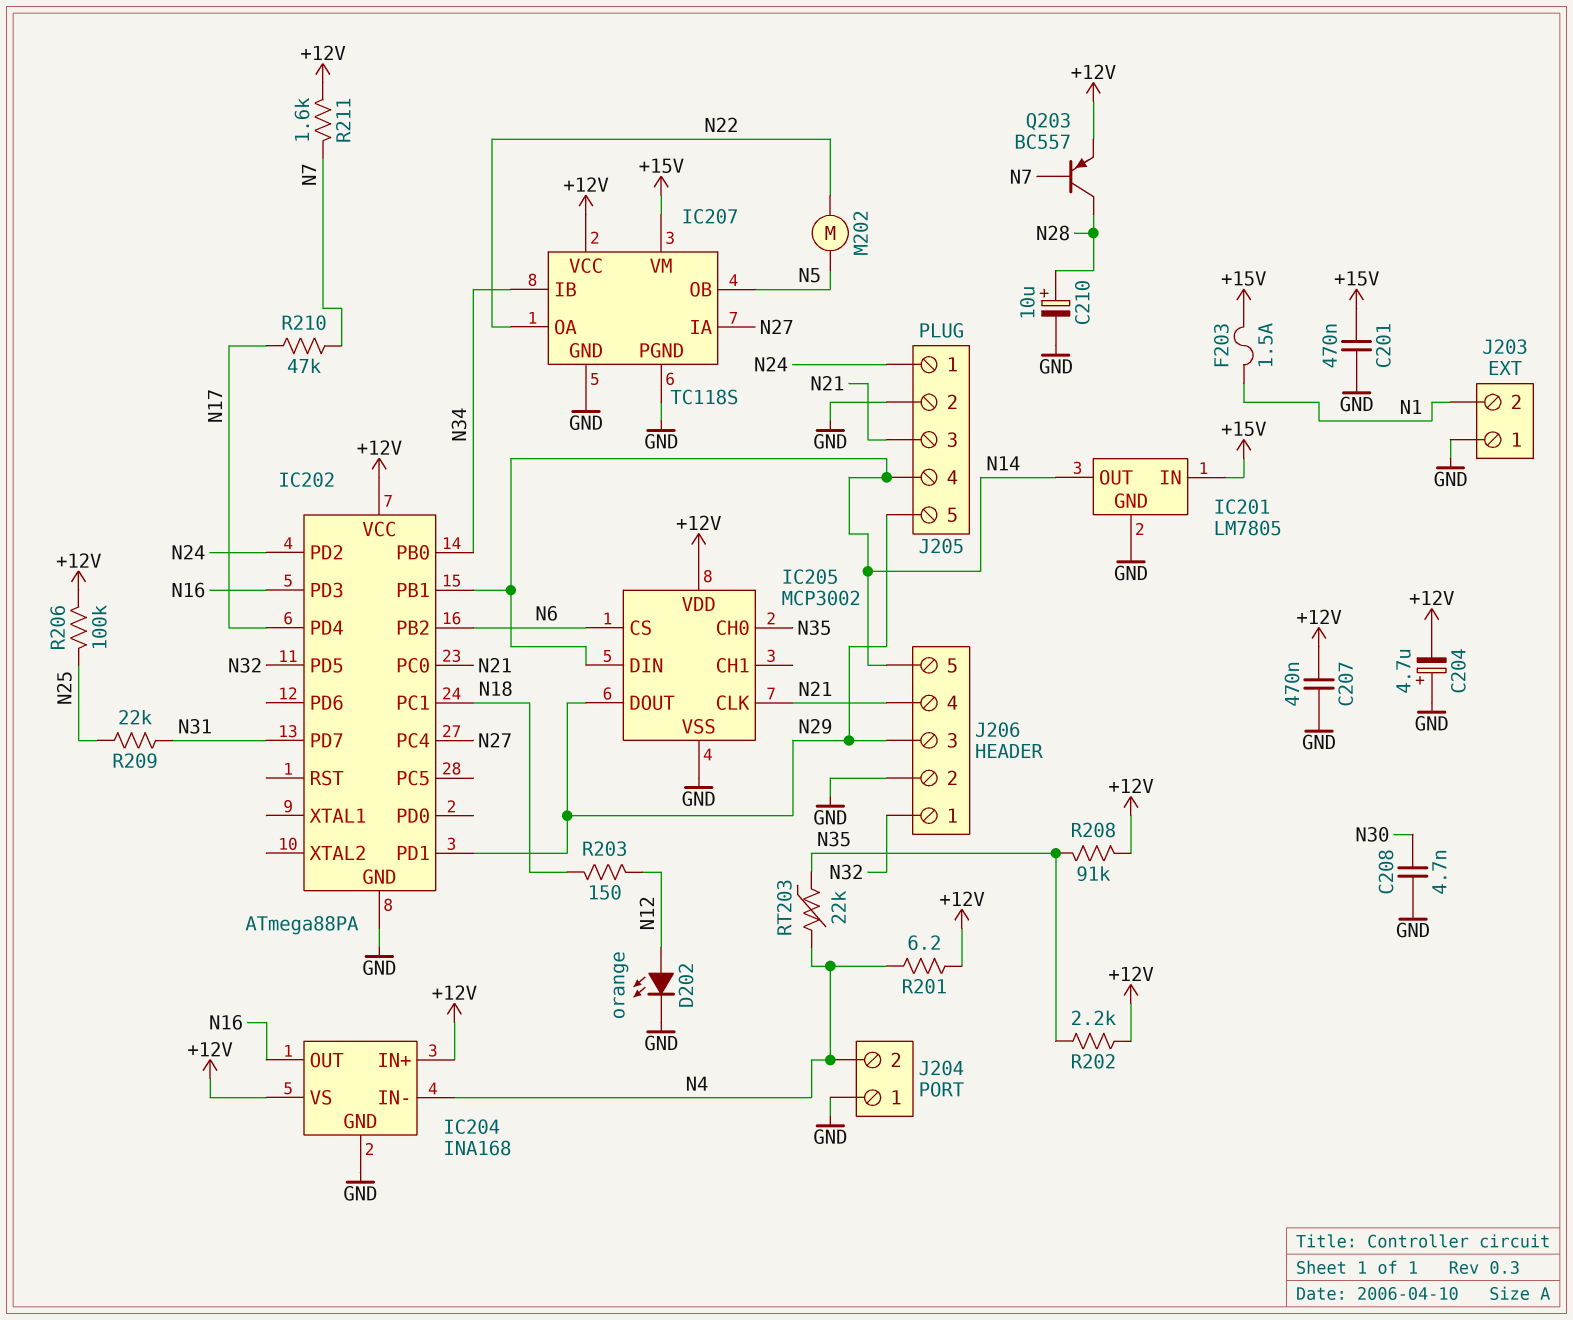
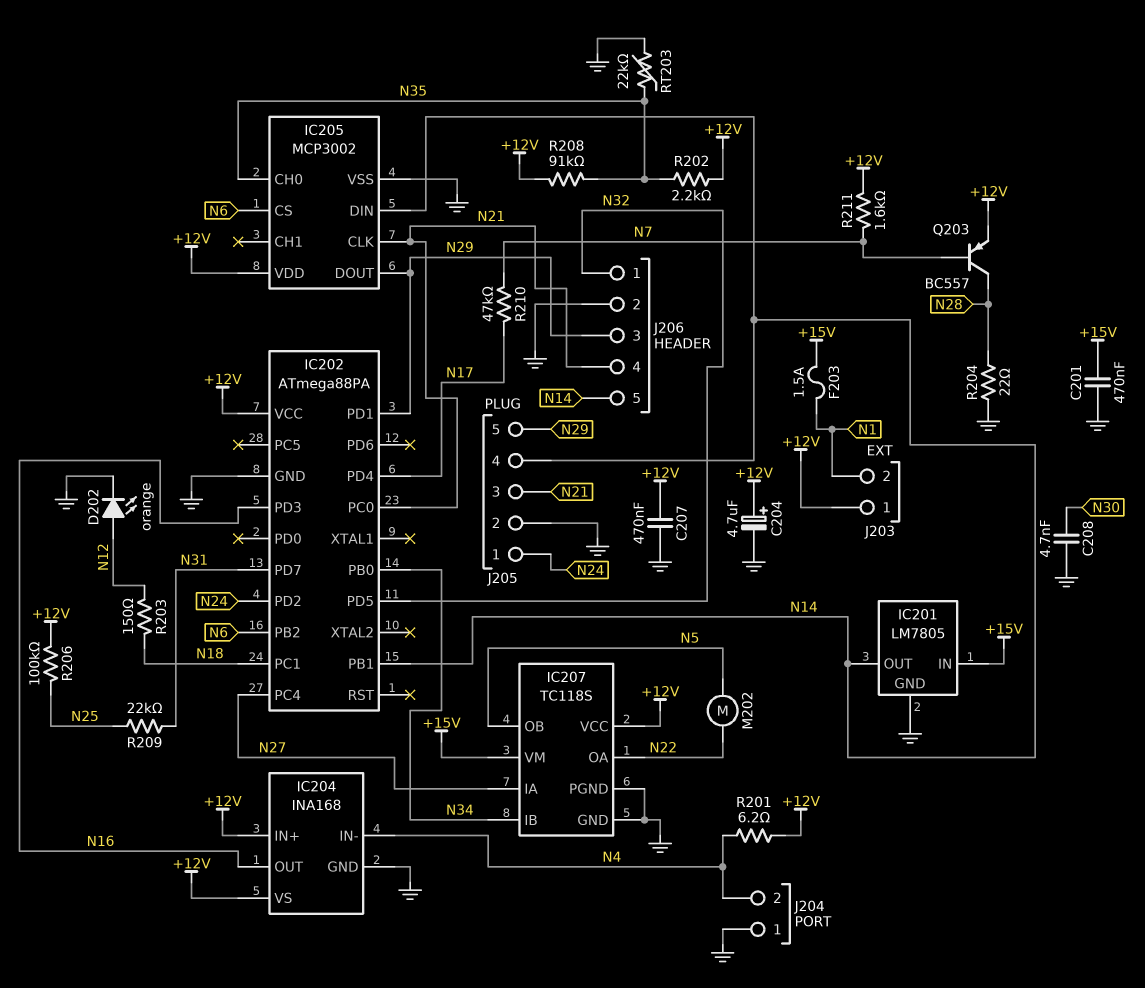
C204: 4.7uF (plus GND, minus +12V) -> 4.7uF (plus +12V, minus GND)
C210: 10uF (plus N28, minus GND) -> none
J203 pin 1: GND -> +12V
R204: none -> 22 (GND, N28)
RT203: 22k (N4, N35) -> 22k (GND, N35)

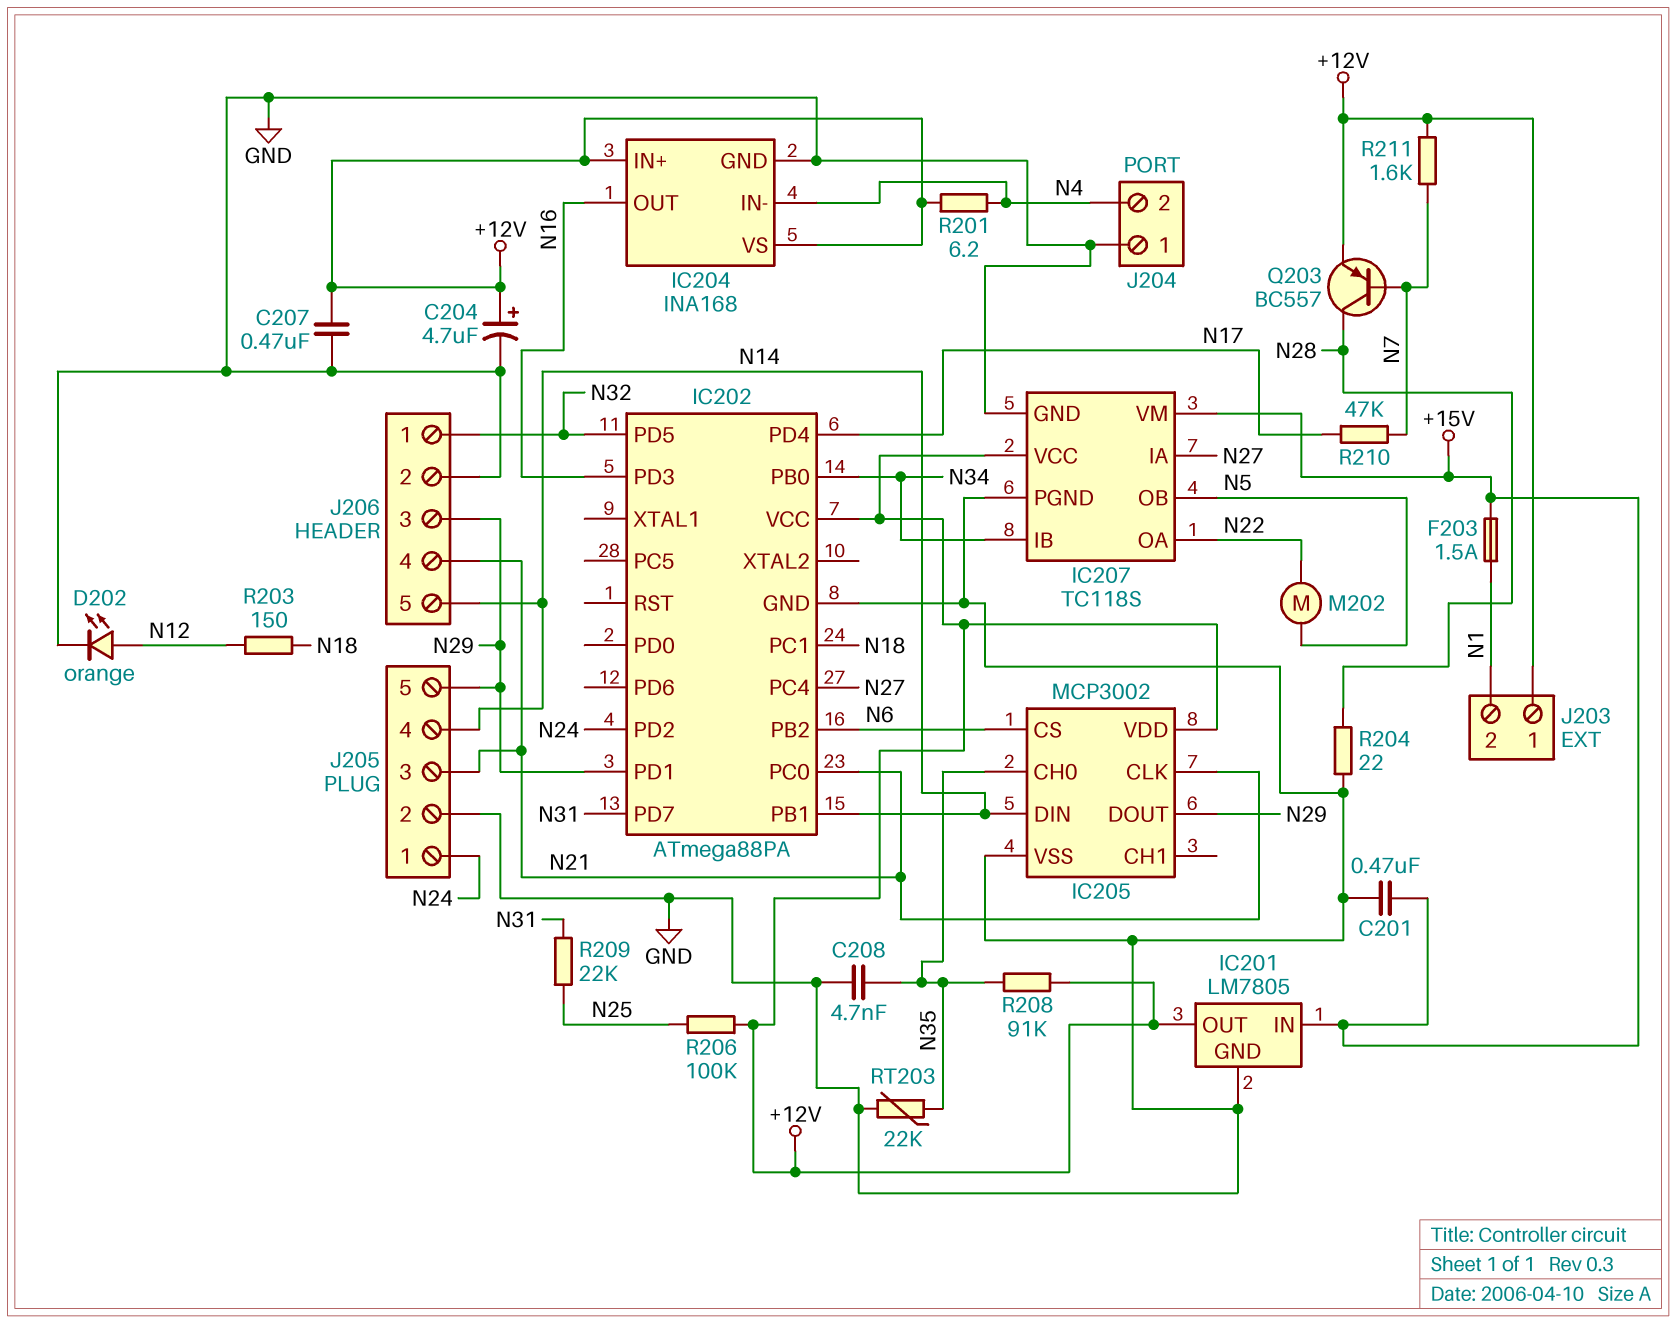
C208: 4.7nF (GND, N30) -> 4.7nF (GND, N35)
IC201 pin OUT: N14 -> +12V
R202: 2.2k (+12V, N35) -> none

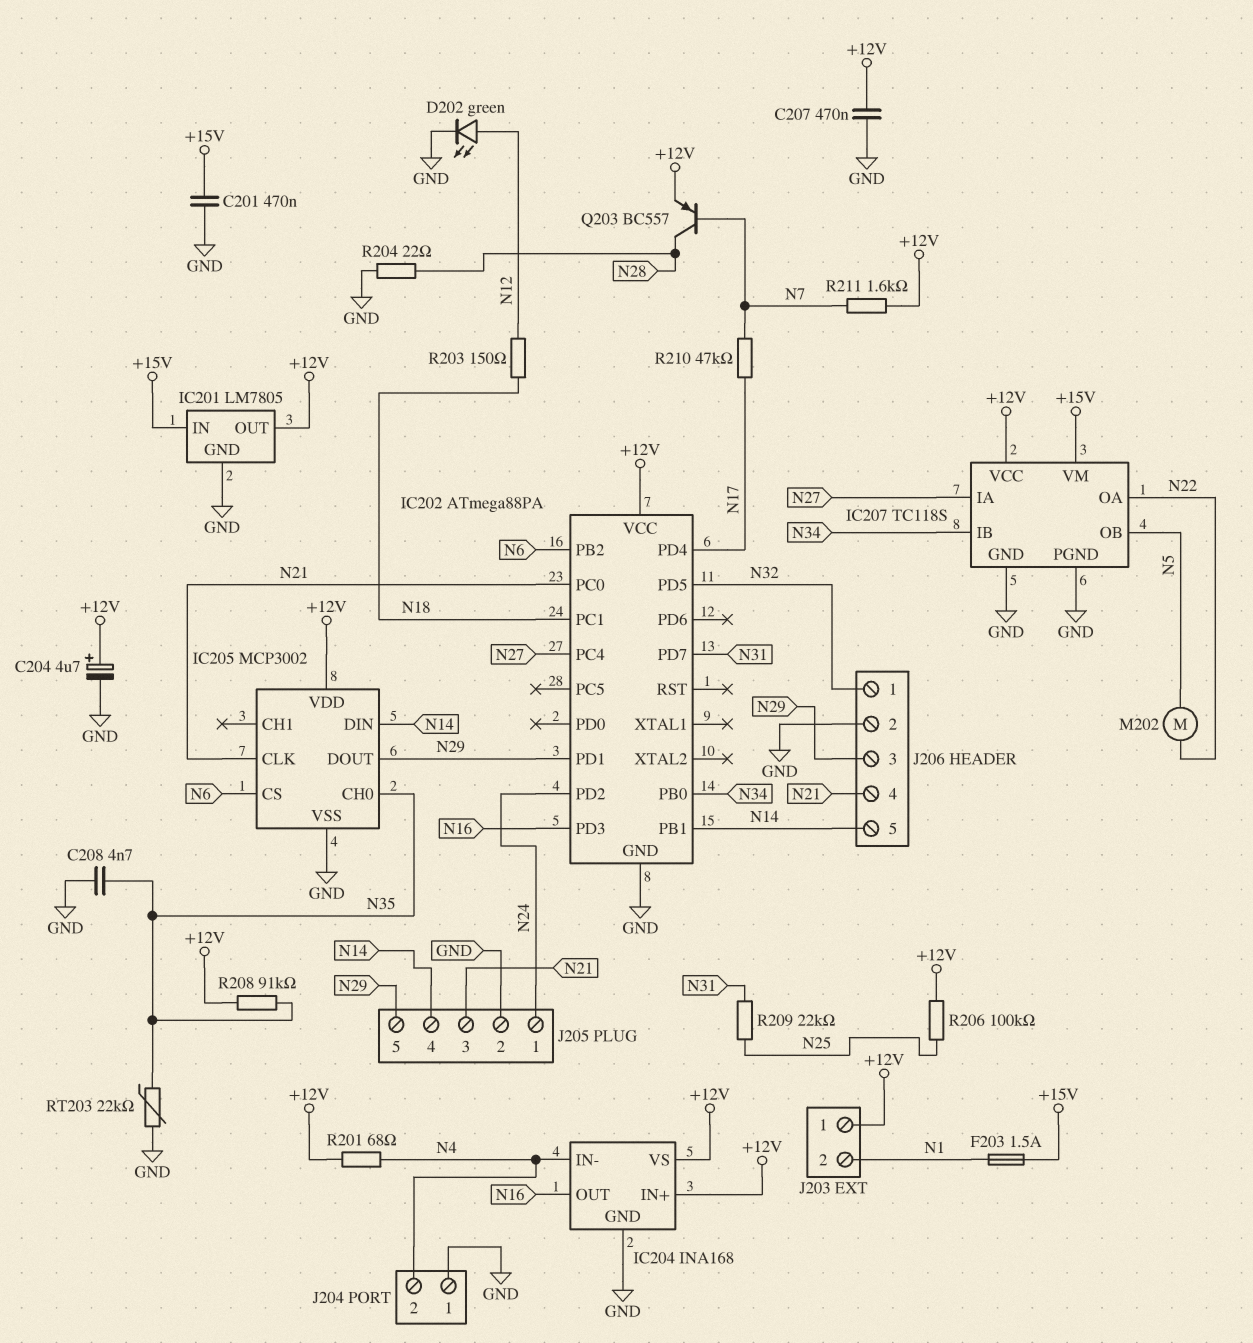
D202: LED orange (A N12, K GND) -> LED green (A N12, K GND)
R201: 6.2 (+12V, N4) -> 68 (+12V, N4)

